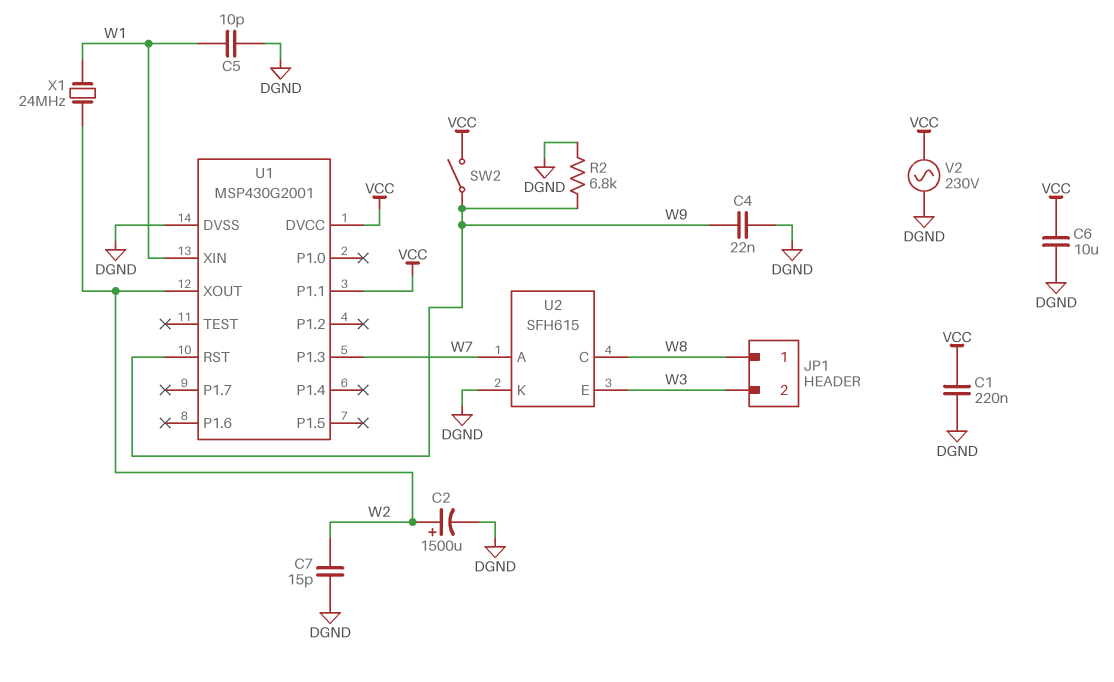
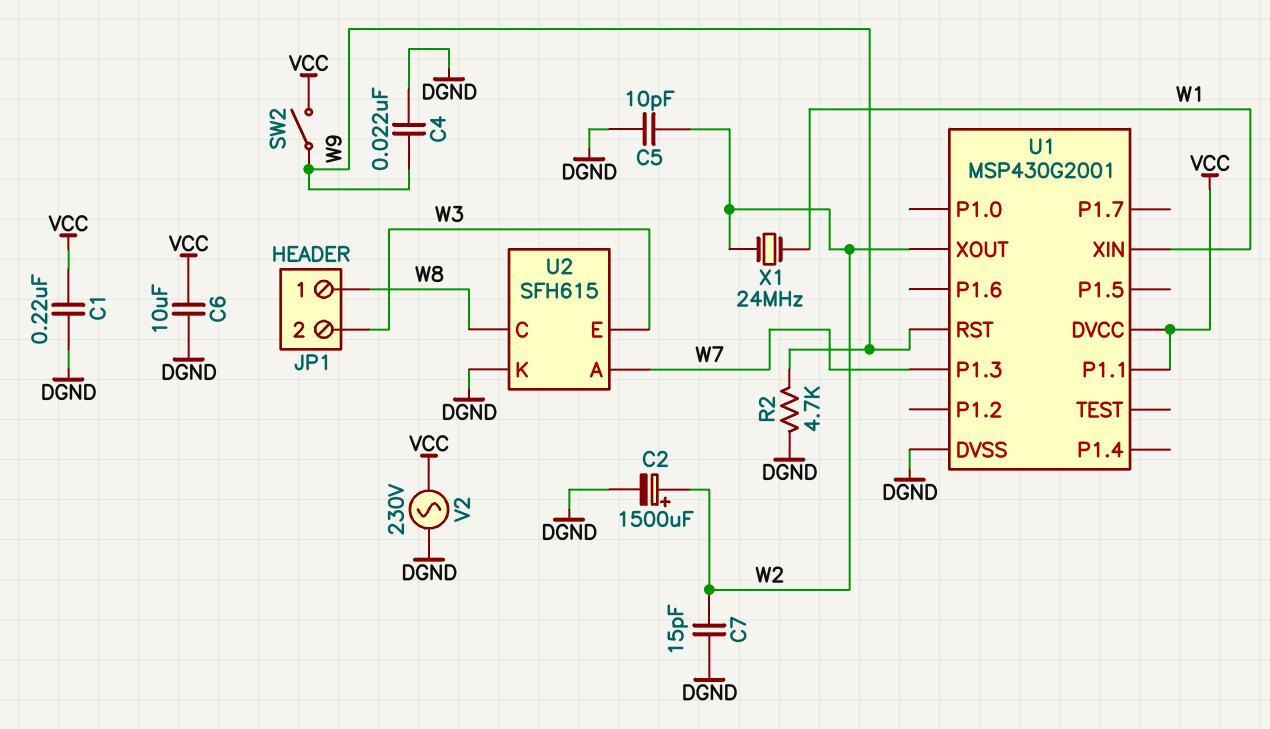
C5: 10pF (DGND, W1) -> 10pF (DGND, W2)
R2: 6.8k (DGND, W9) -> 4.7k (DGND, W9)

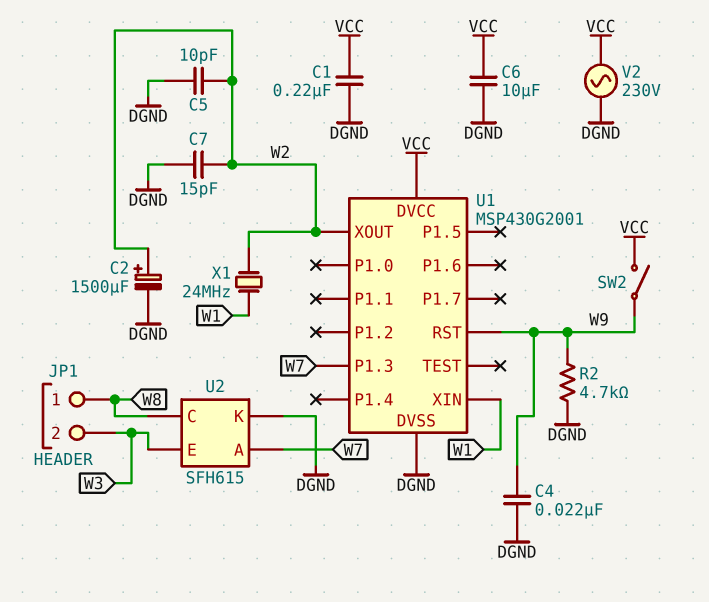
U1 pin P1.1: VCC -> none

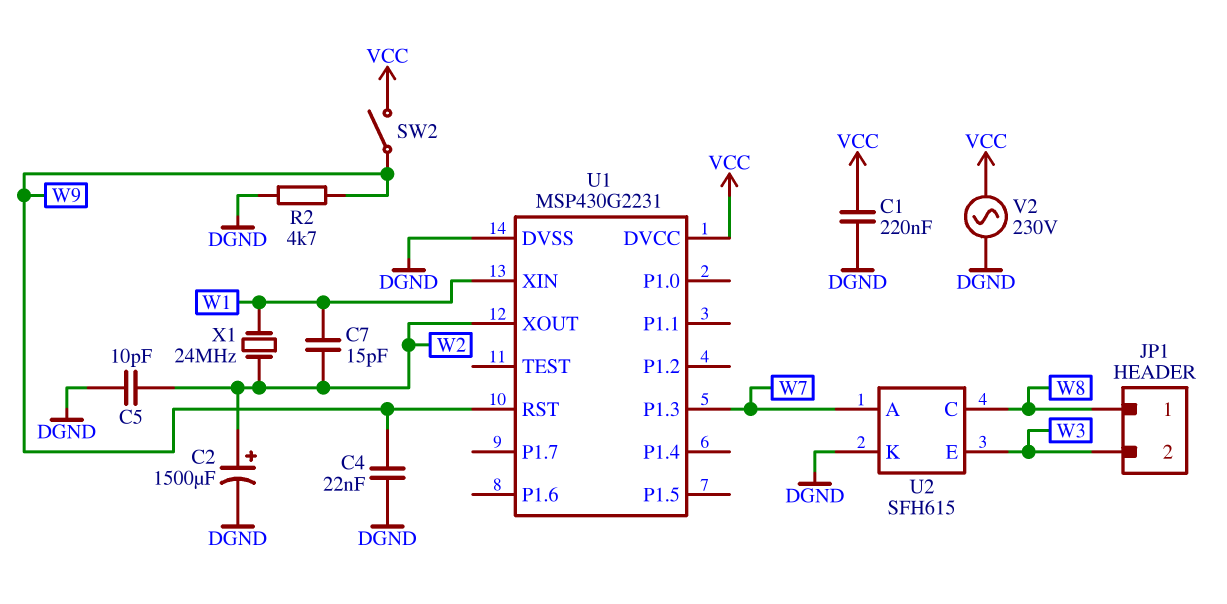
C6: 10uF (DGND, VCC) -> none
C7: 15pF (DGND, W2) -> 15pF (W1, W2)
U1: MSP430G2001 -> MSP430G2231

